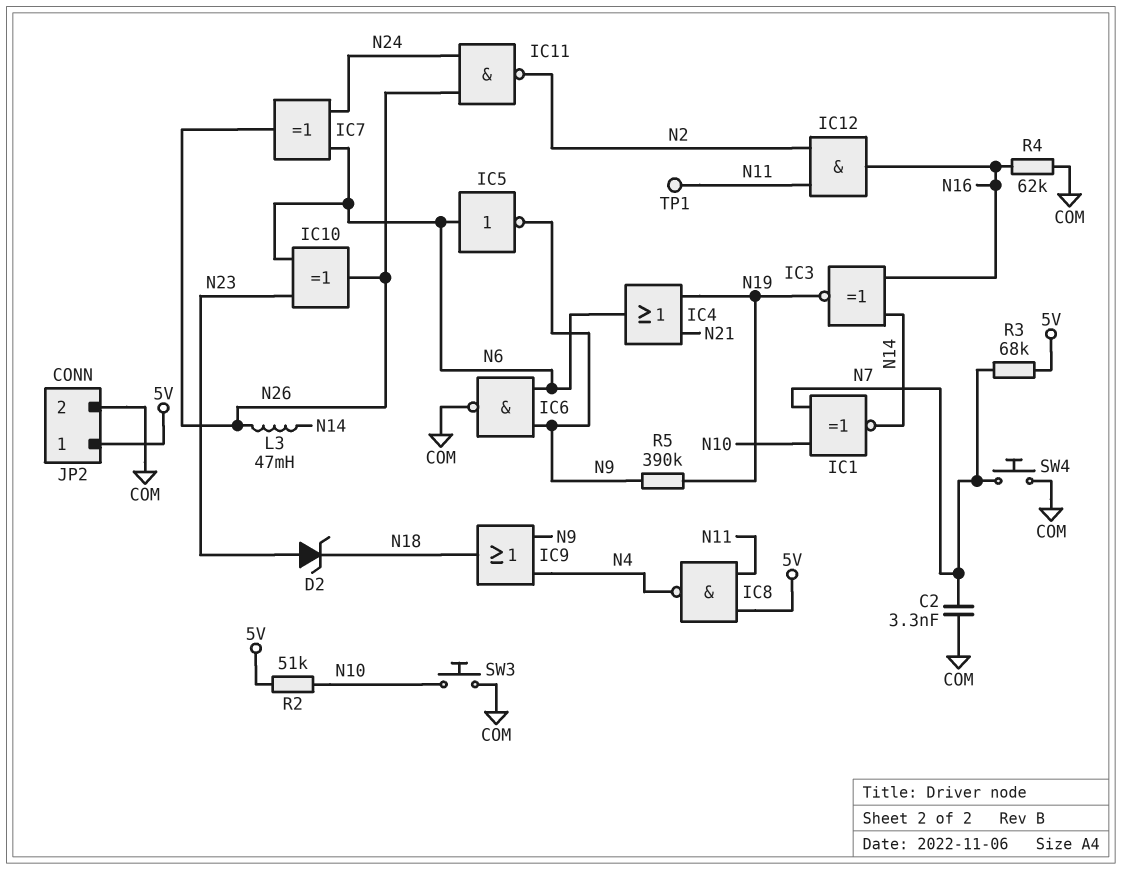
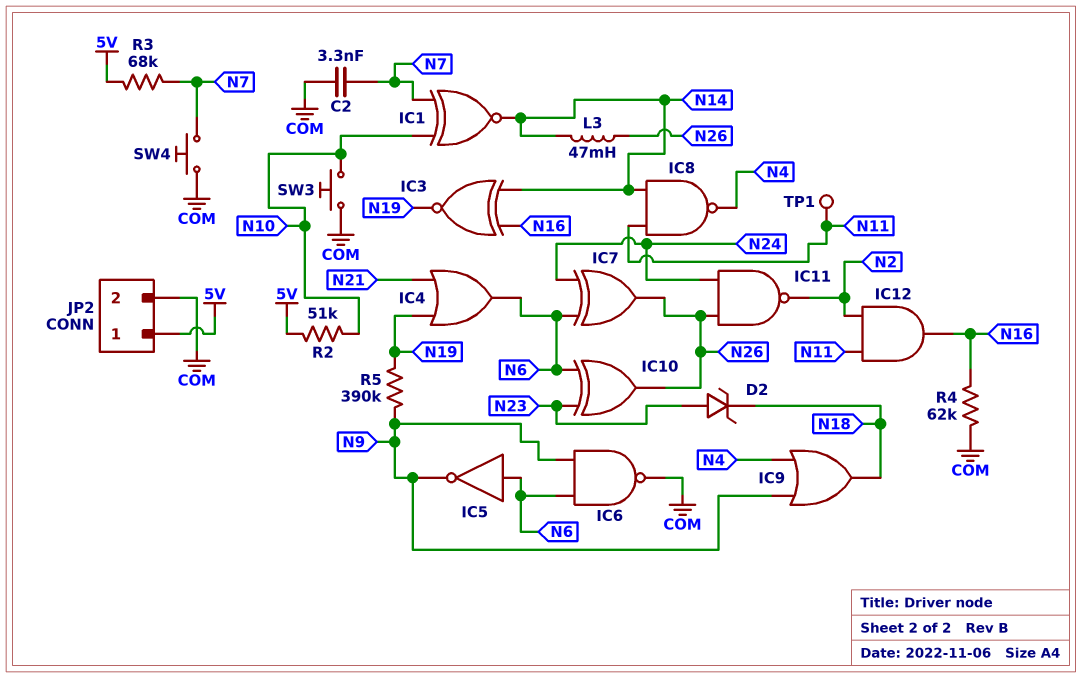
IC8: NAND (in 5V, in N11, out N4) -> NAND (in N11, in N14, out N4)

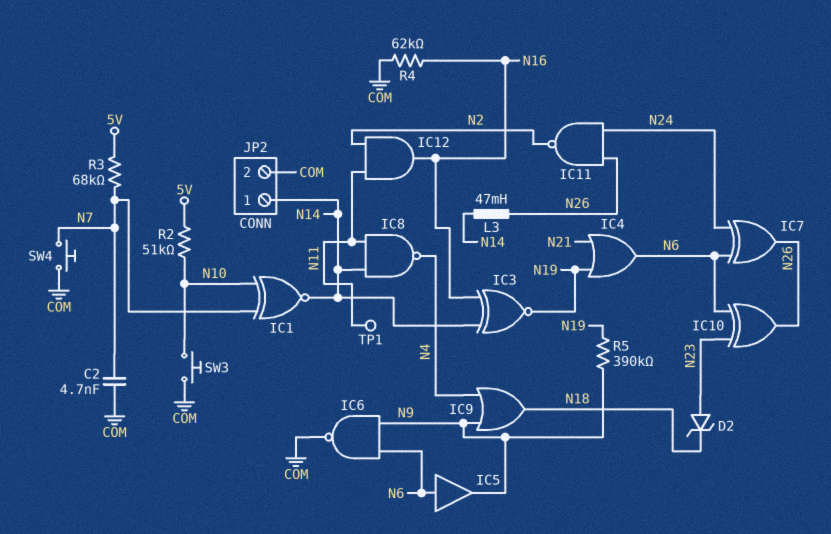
C2: 3.3nF (COM, N7) -> 4.7nF (COM, N7)
IC5: NOT (in N6, out N9) -> buffer (in N6, out N9)
JP2 pin 1: 5V -> N14

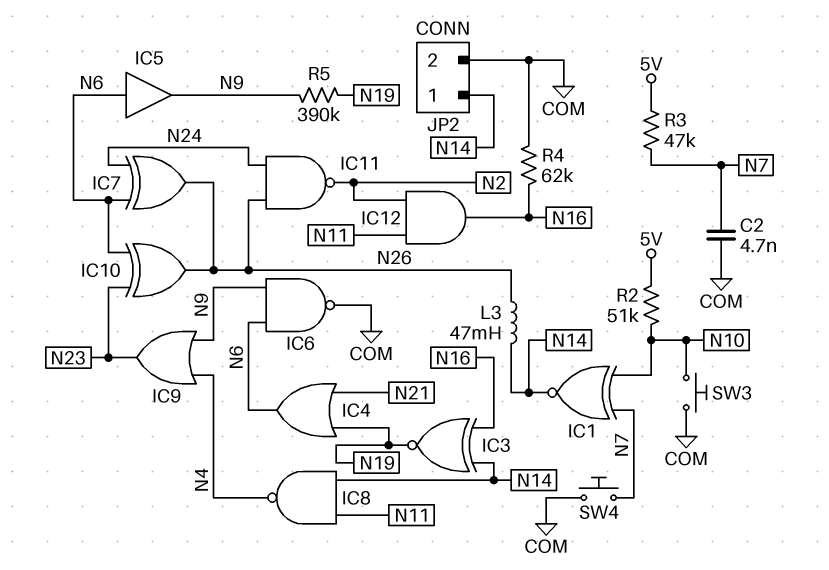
D2: zener (A N23, K N18) -> none
IC9: OR (in N4, in N9, out N18) -> OR (in N4, in N9, out N23)
R3: 68k (5V, N7) -> 47k (5V, N7)
TP1: test point (N11) -> none

